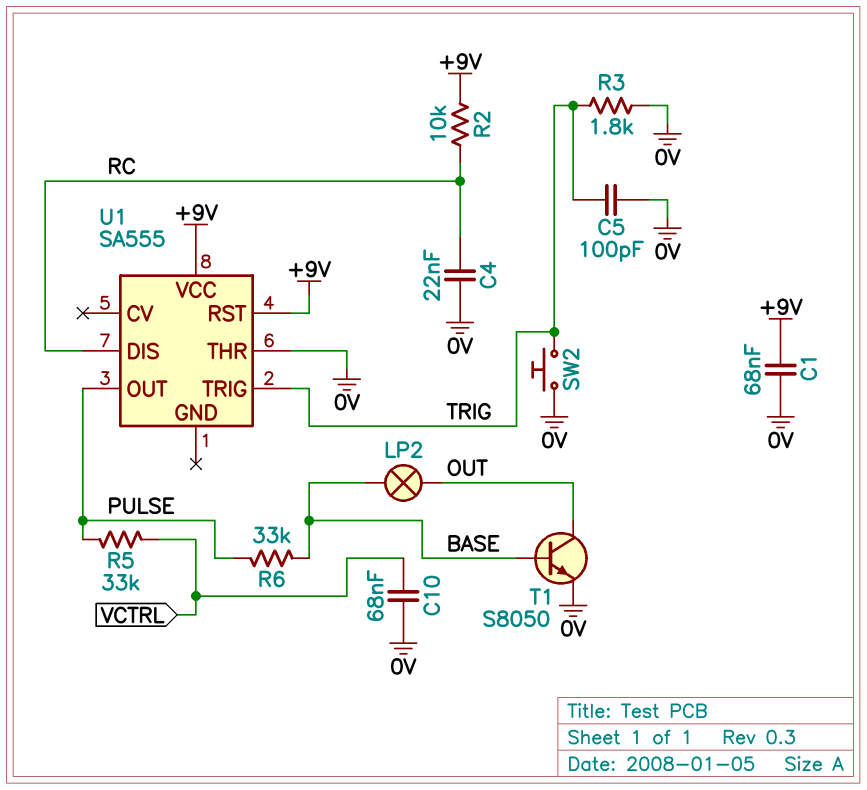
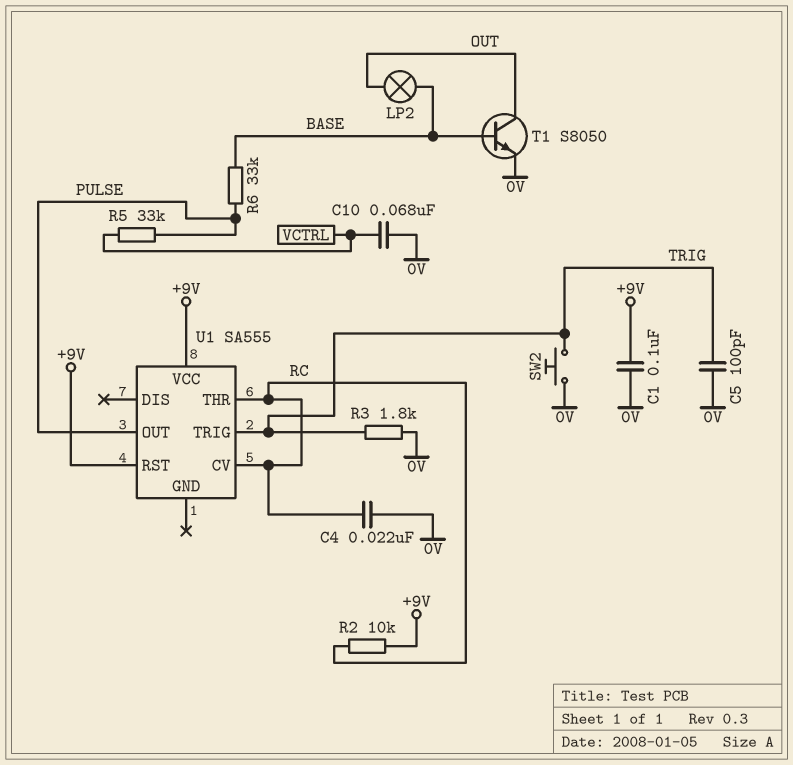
C1: 68nF (+9V, 0V) -> 100nF (+9V, 0V)
U1 pin CV: none -> RC
U1 pin DIS: RC -> none
U1 pin THR: 0V -> RC

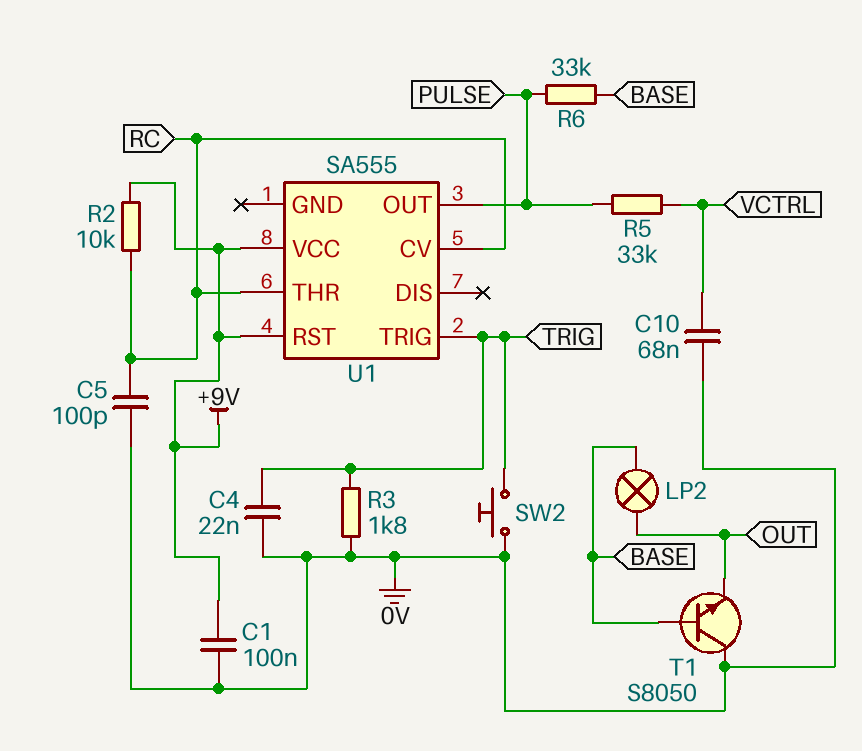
C4: 22nF (0V, RC) -> 22nF (0V, TRIG)
C5: 100pF (0V, TRIG) -> 100pF (0V, RC)
T1: NPN S8050 (B BASE, C OUT, E 0V) -> NPN S8050 (B BASE, C 0V, E OUT)

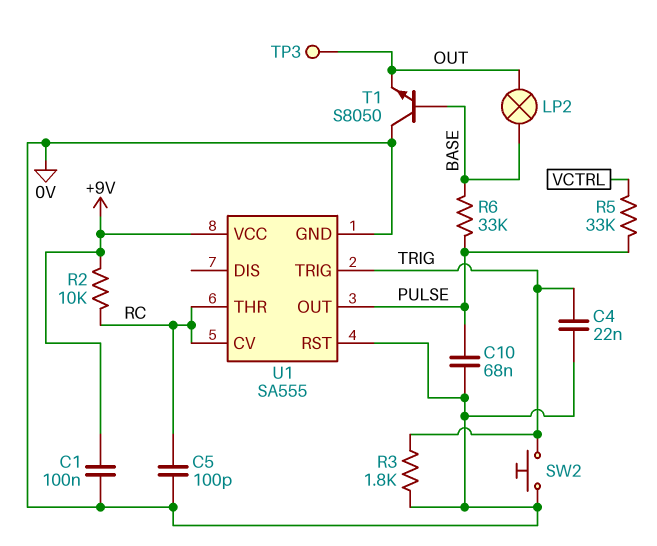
C10: 68nF (0V, VCTRL) -> 68nF (0V, PULSE)
TP3: none -> test point (OUT)
U1 pin GND: none -> 0V
U1 pin RST: +9V -> 0V

